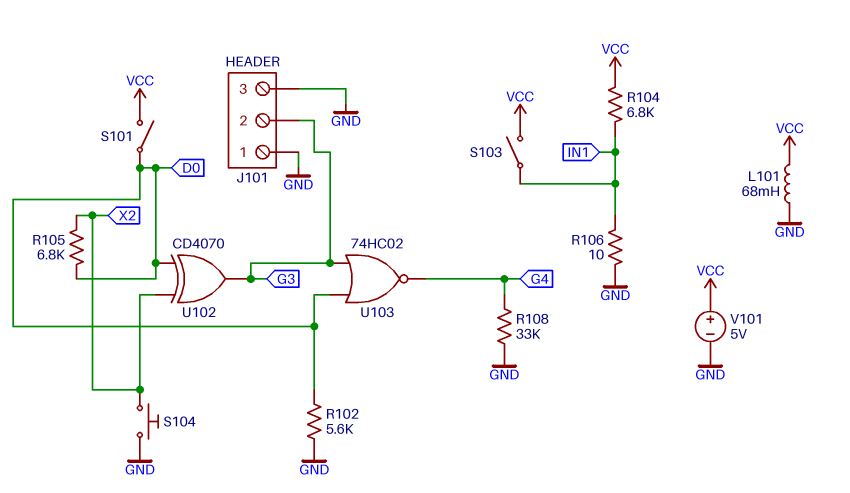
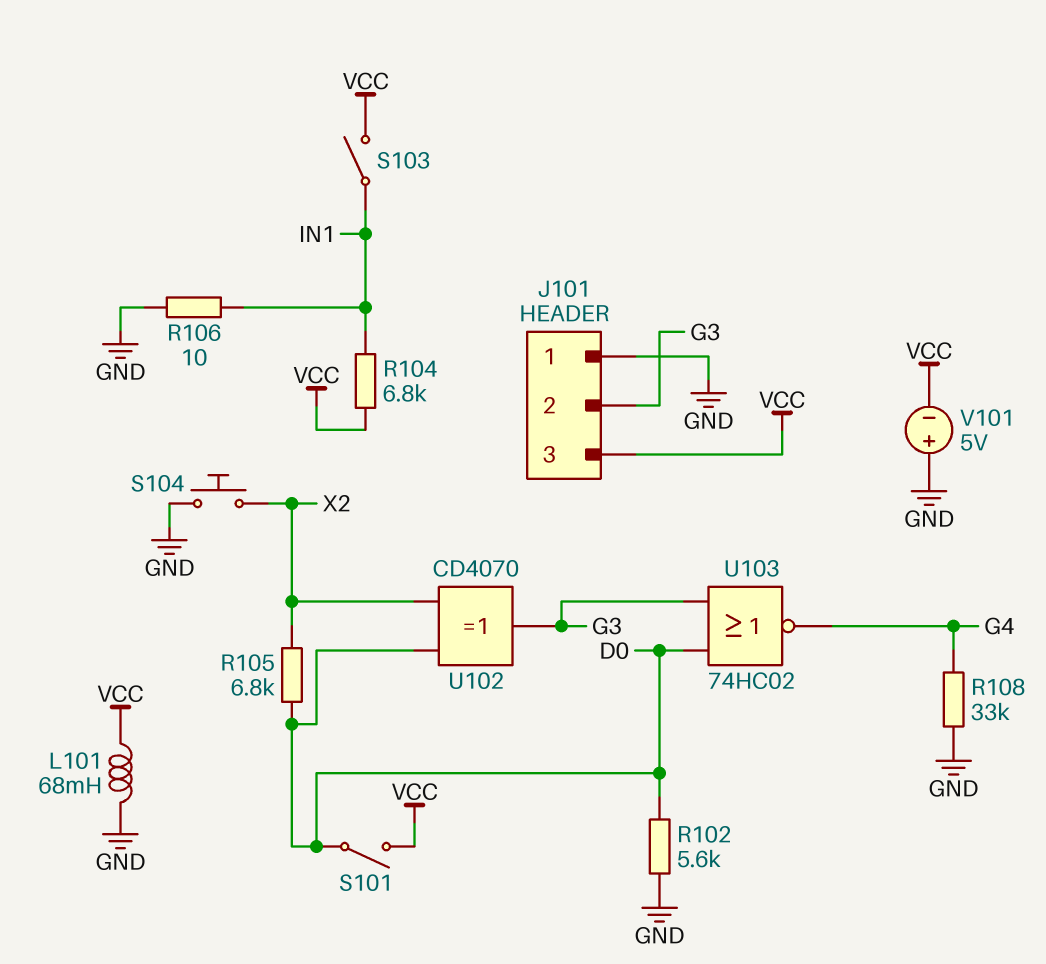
J101 pin 3: GND -> VCC
V101: 5V (plus VCC, minus GND) -> 5V (plus GND, minus VCC)

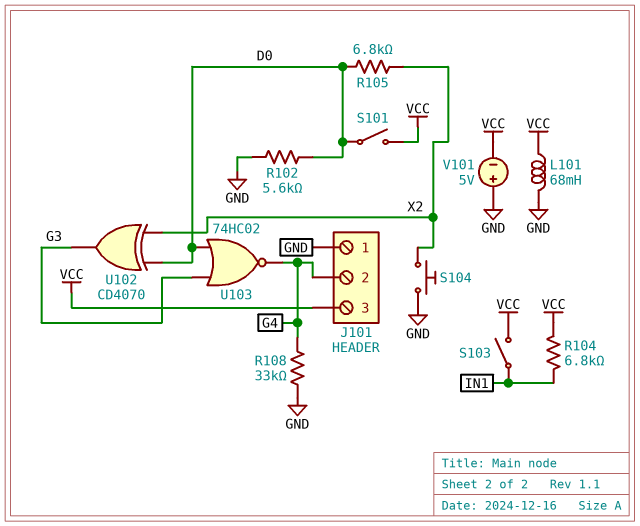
J101 pin 2: G3 -> G4
R106: 10 (GND, IN1) -> none

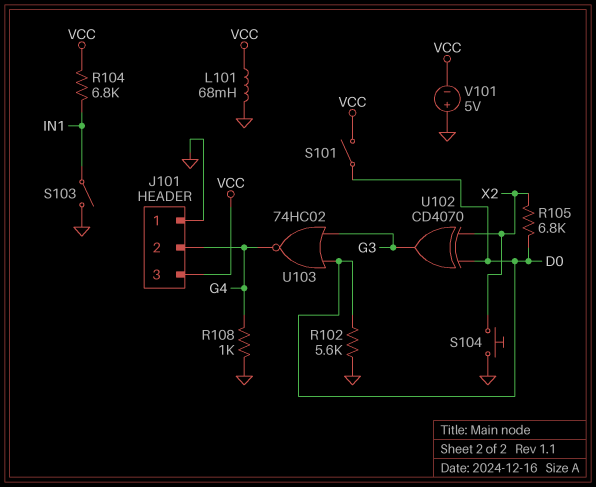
R108: 33k (G4, GND) -> 1k (G4, GND)
S103: switch (IN1, VCC) -> switch (GND, IN1)

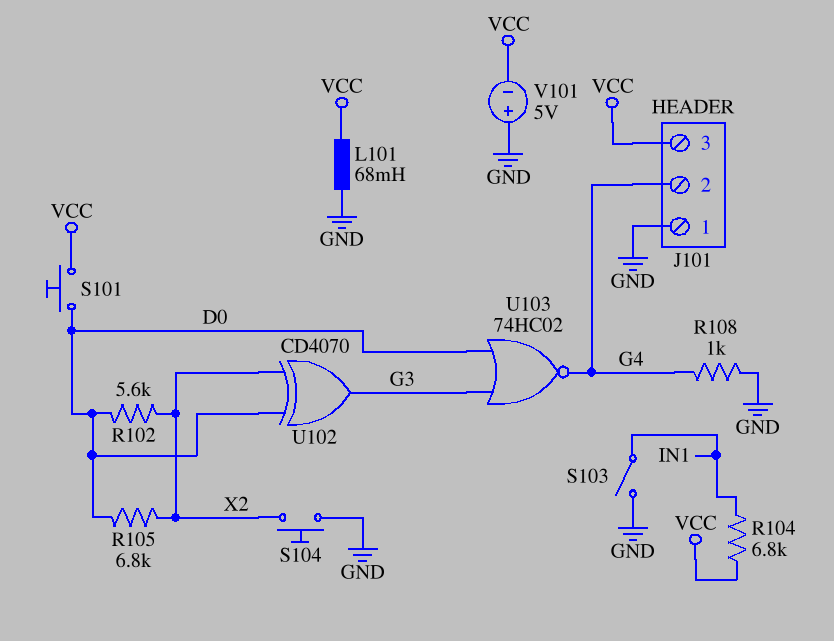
R102: 5.6k (D0, GND) -> 5.6k (D0, X2)
S101: switch (D0, VCC) -> button (D0, VCC)

